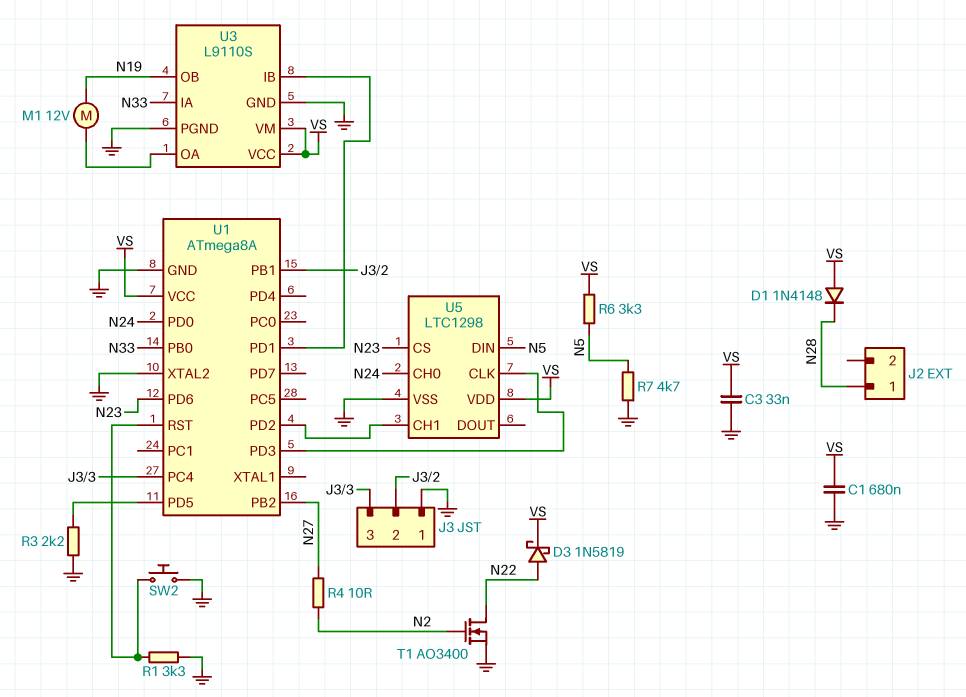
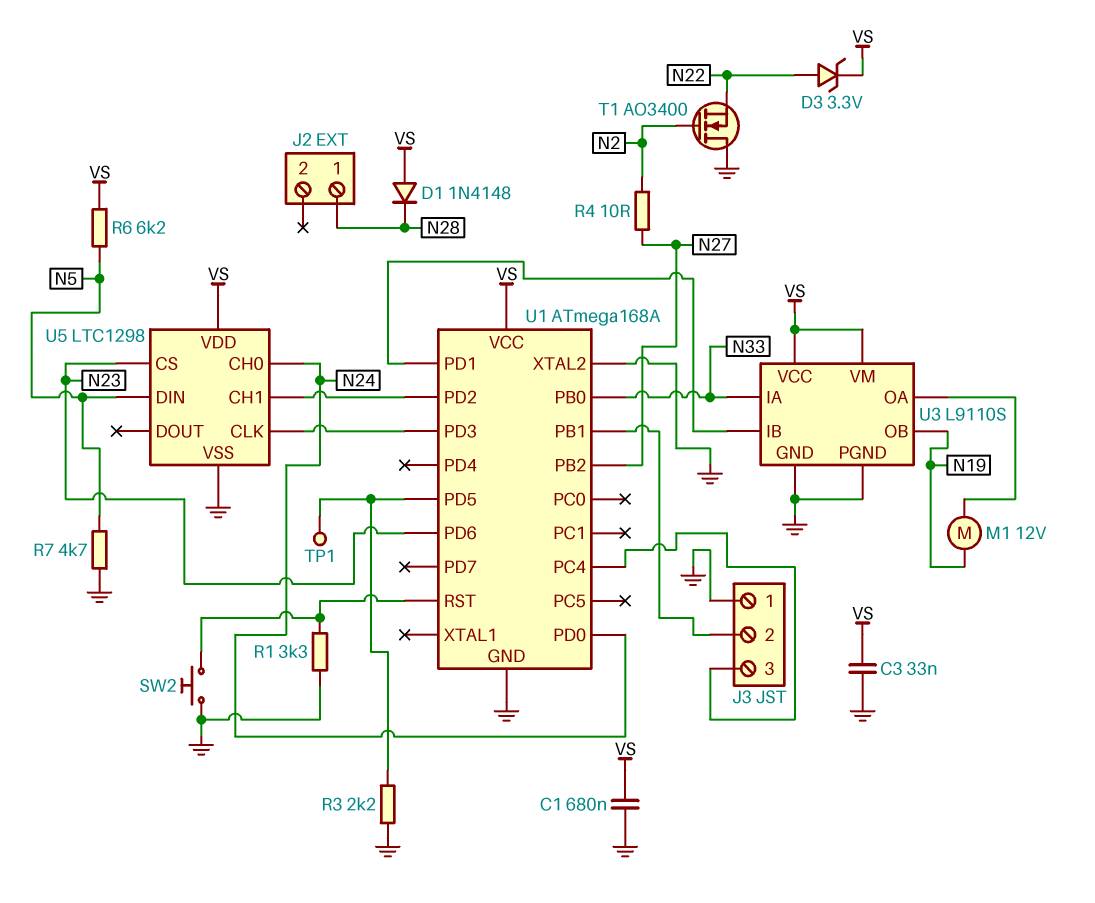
D3: schottky 1N5819 (A N22, K VS) -> zener 3.3V (A N22, K VS)
R6: 3.3k (N5, VS) -> 6.2k (N5, VS)
T1: NMOS AO3400 (G N2, D N22, S GND) -> NMOS AO3400 (G N2, D GND, S N22)
TP1: none -> test point (U1/PD5)
U1: ATmega8A -> ATmega168A

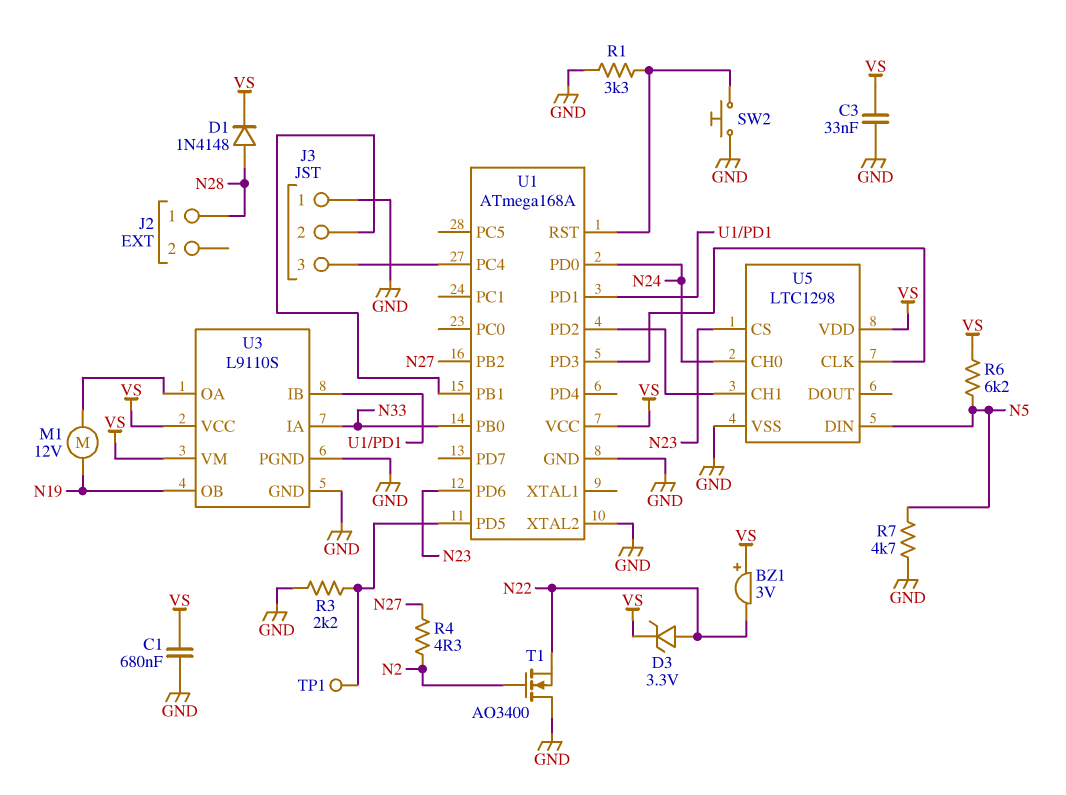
BZ1: none -> buzzer 3V (plus VS, minus N22)
D1: diode 1N4148 (A VS, K N28) -> diode 1N4148 (A N28, K VS)
R4: 10 (N2, N27) -> 4.3 (N2, N27)

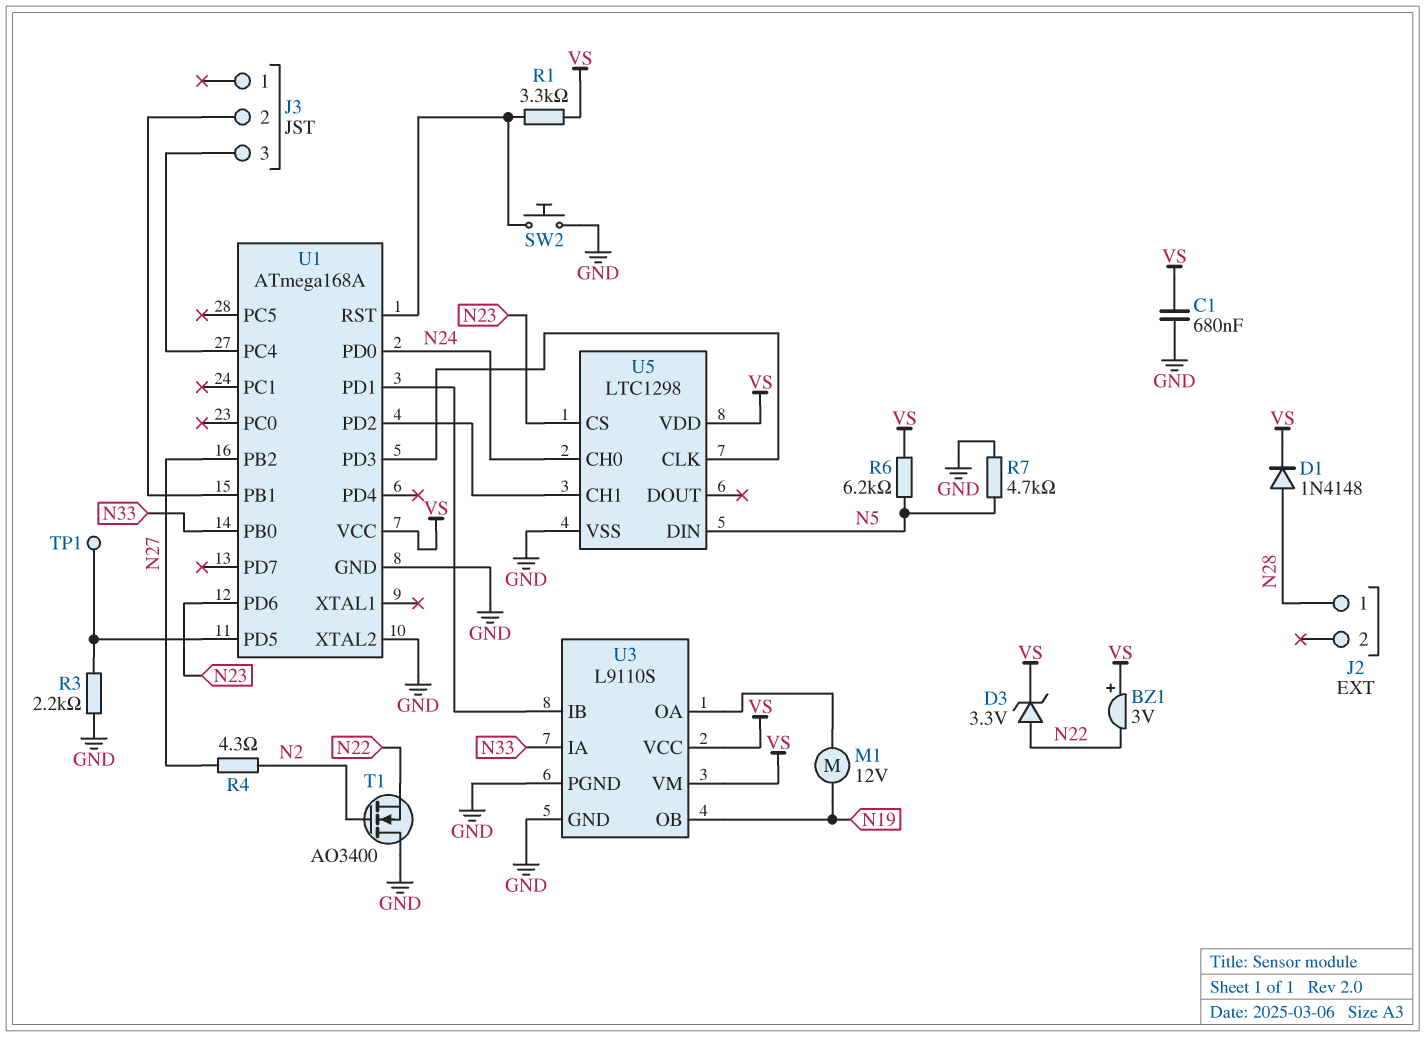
C3: 33nF (GND, VS) -> none
J3 pin 1: GND -> none
R1: 3.3k (GND, U1/RST) -> 3.3k (U1/RST, VS)

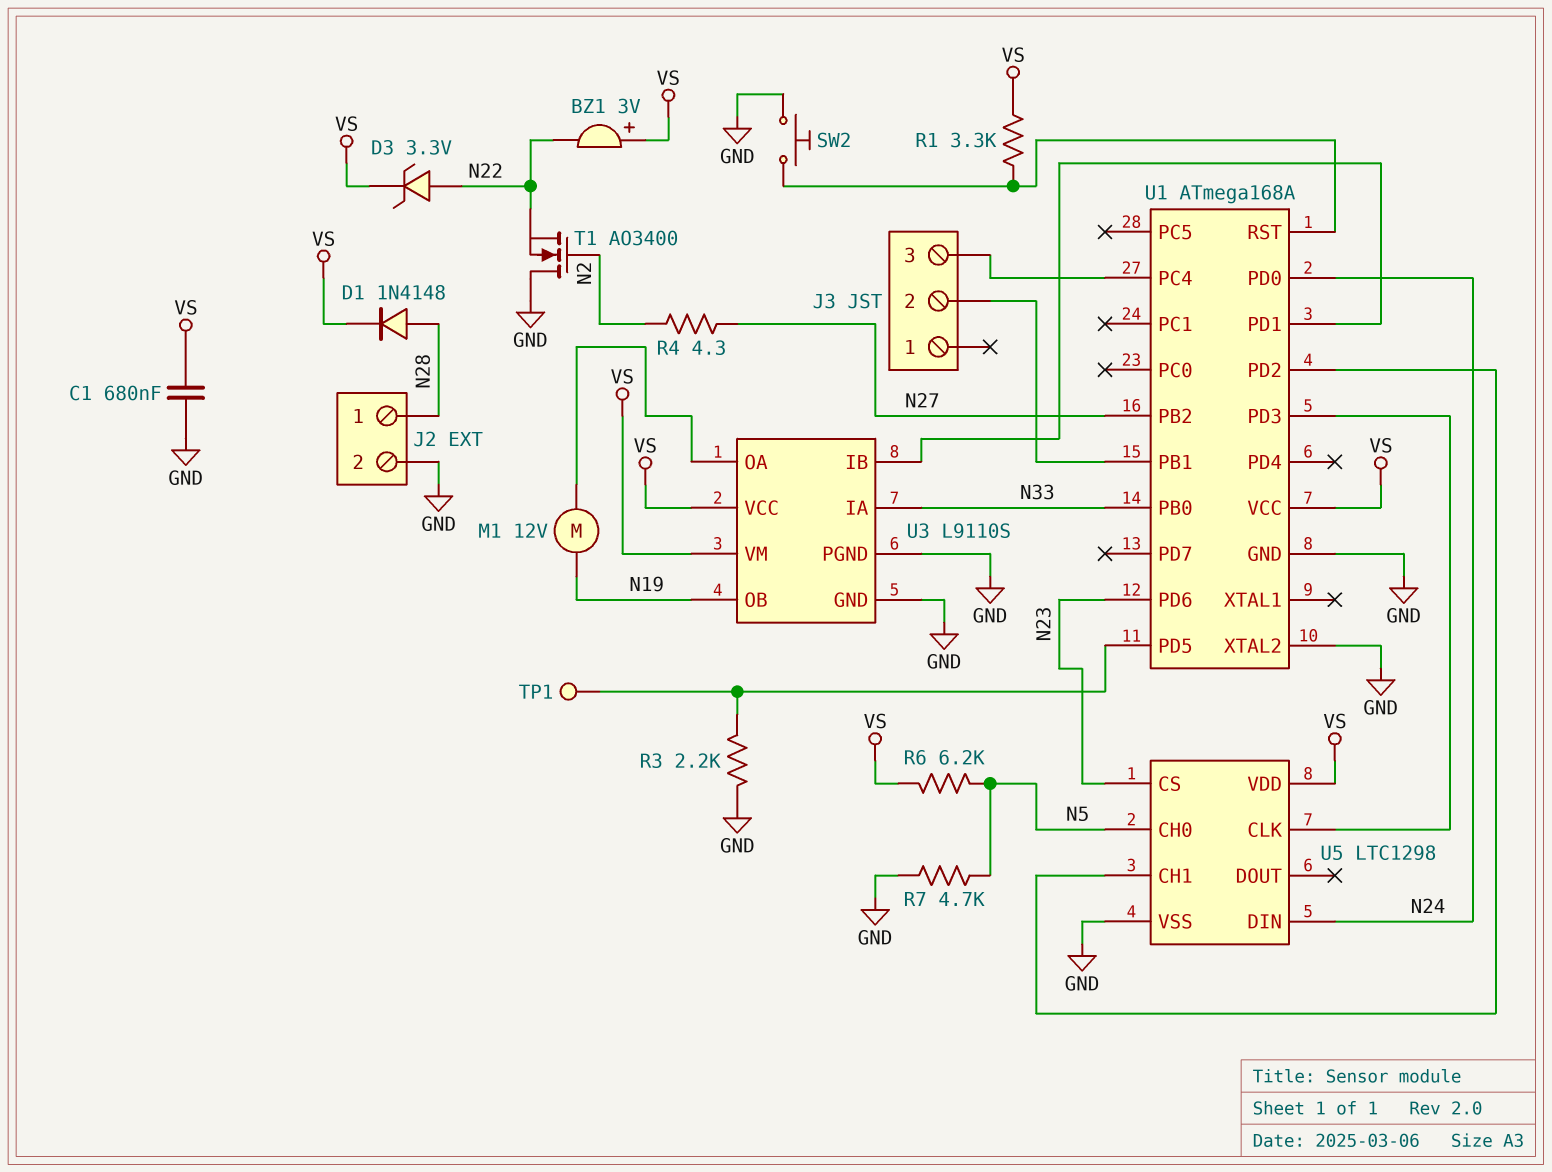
J2 pin 2: none -> GND
U5 pin CH0: N24 -> N5
U5 pin DIN: N5 -> N24

